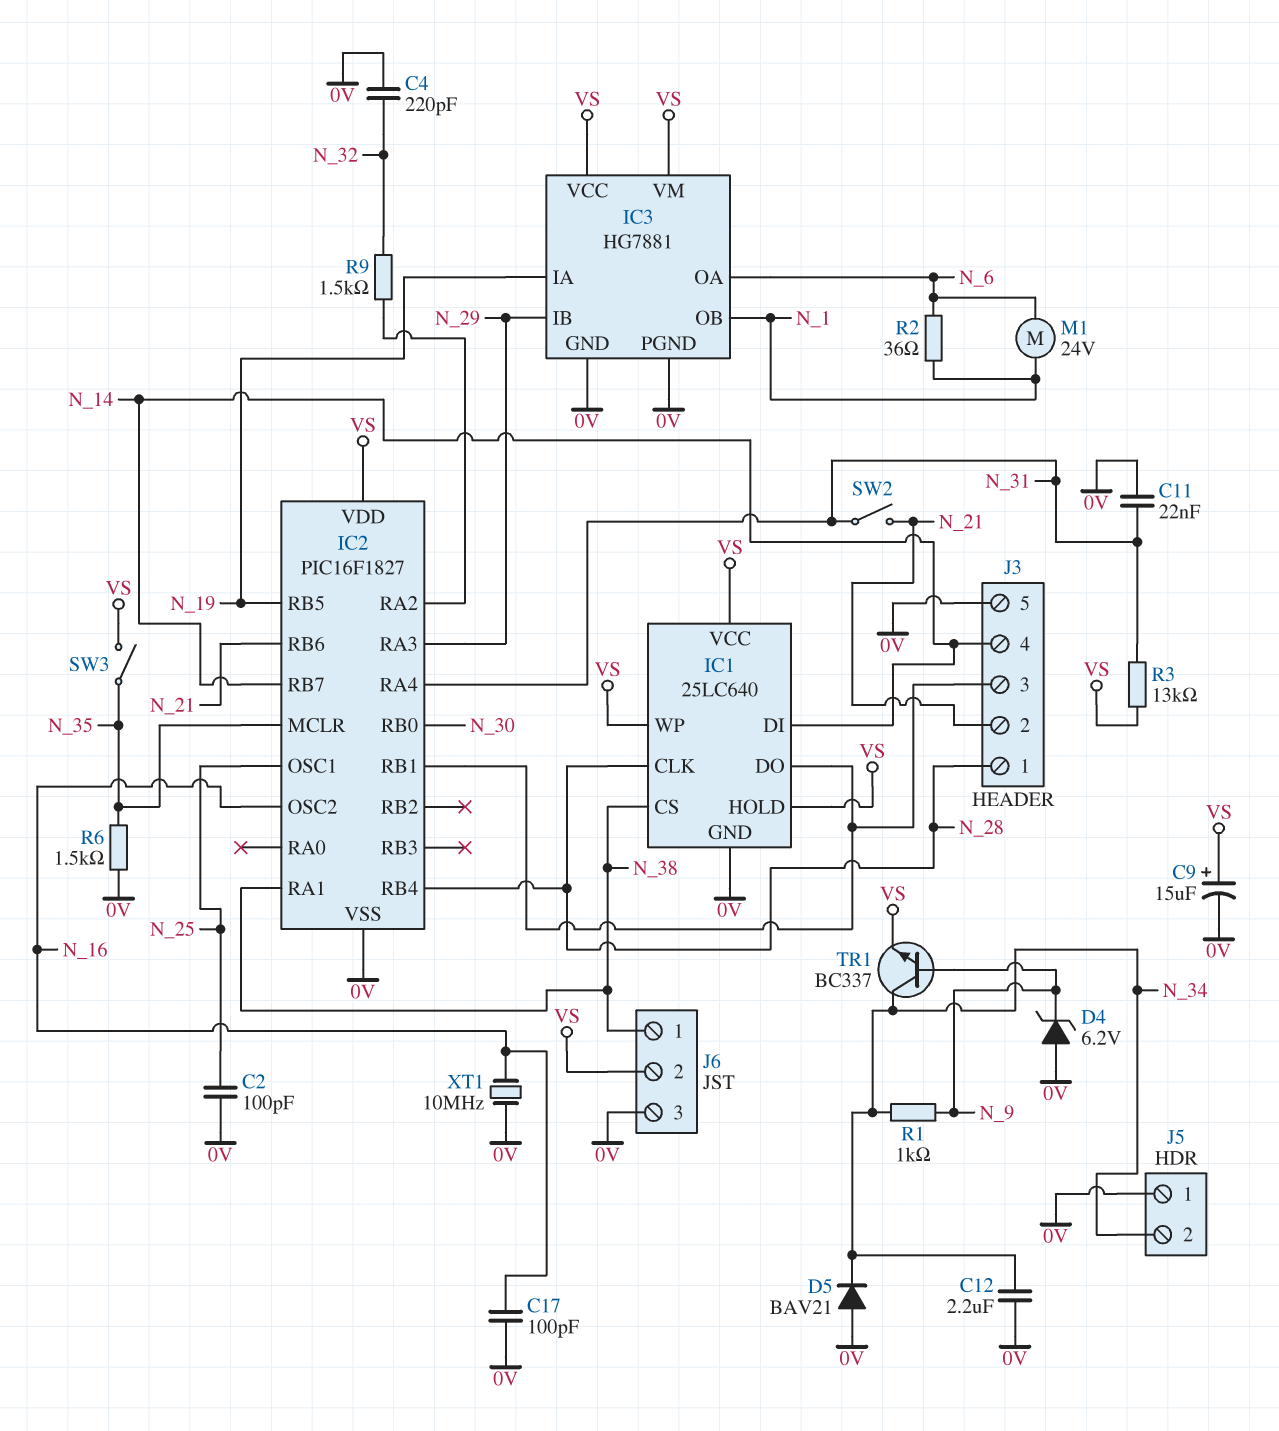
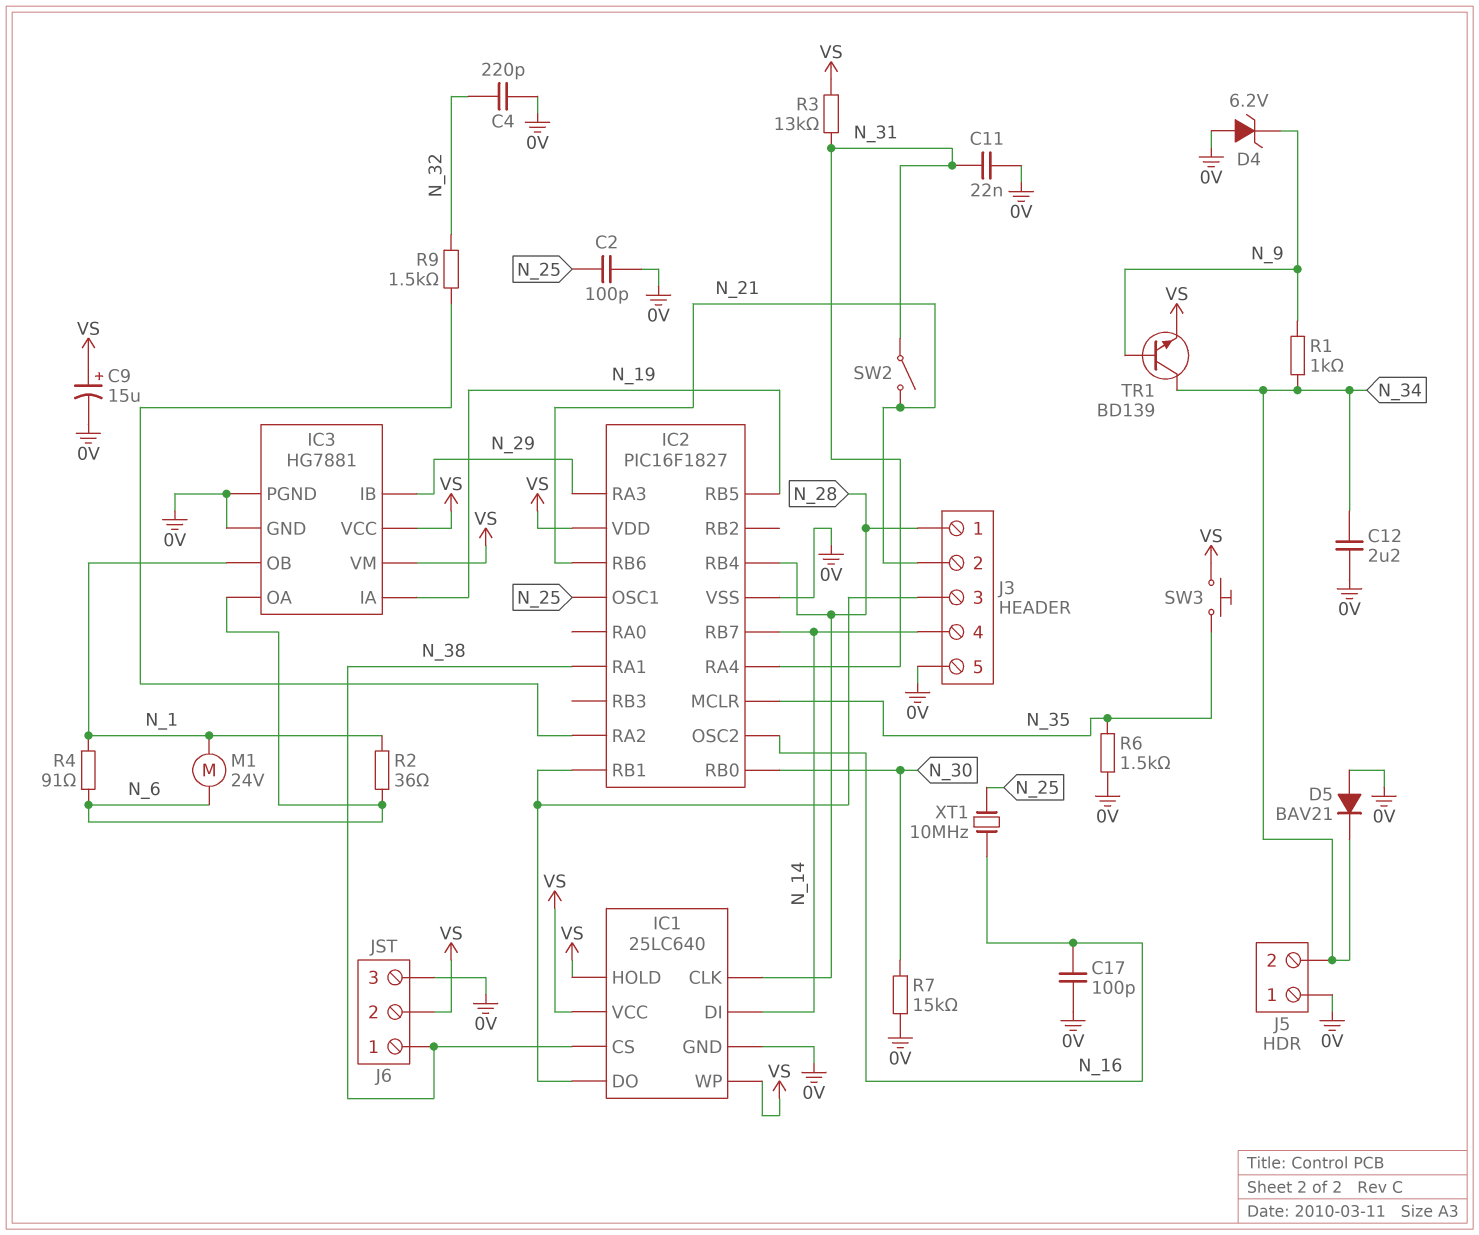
R4: none -> 91 (N_1, N_6)
R7: none -> 15k (0V, N_30)
SW3: switch (N_35, VS) -> button (N_35, VS)
TR1: NPN BC337 (B N_9, C N_34, E VS) -> NPN BD139 (B N_9, C N_34, E VS)
XT1: 10MHz (0V, N_16) -> 10MHz (N_16, N_25)

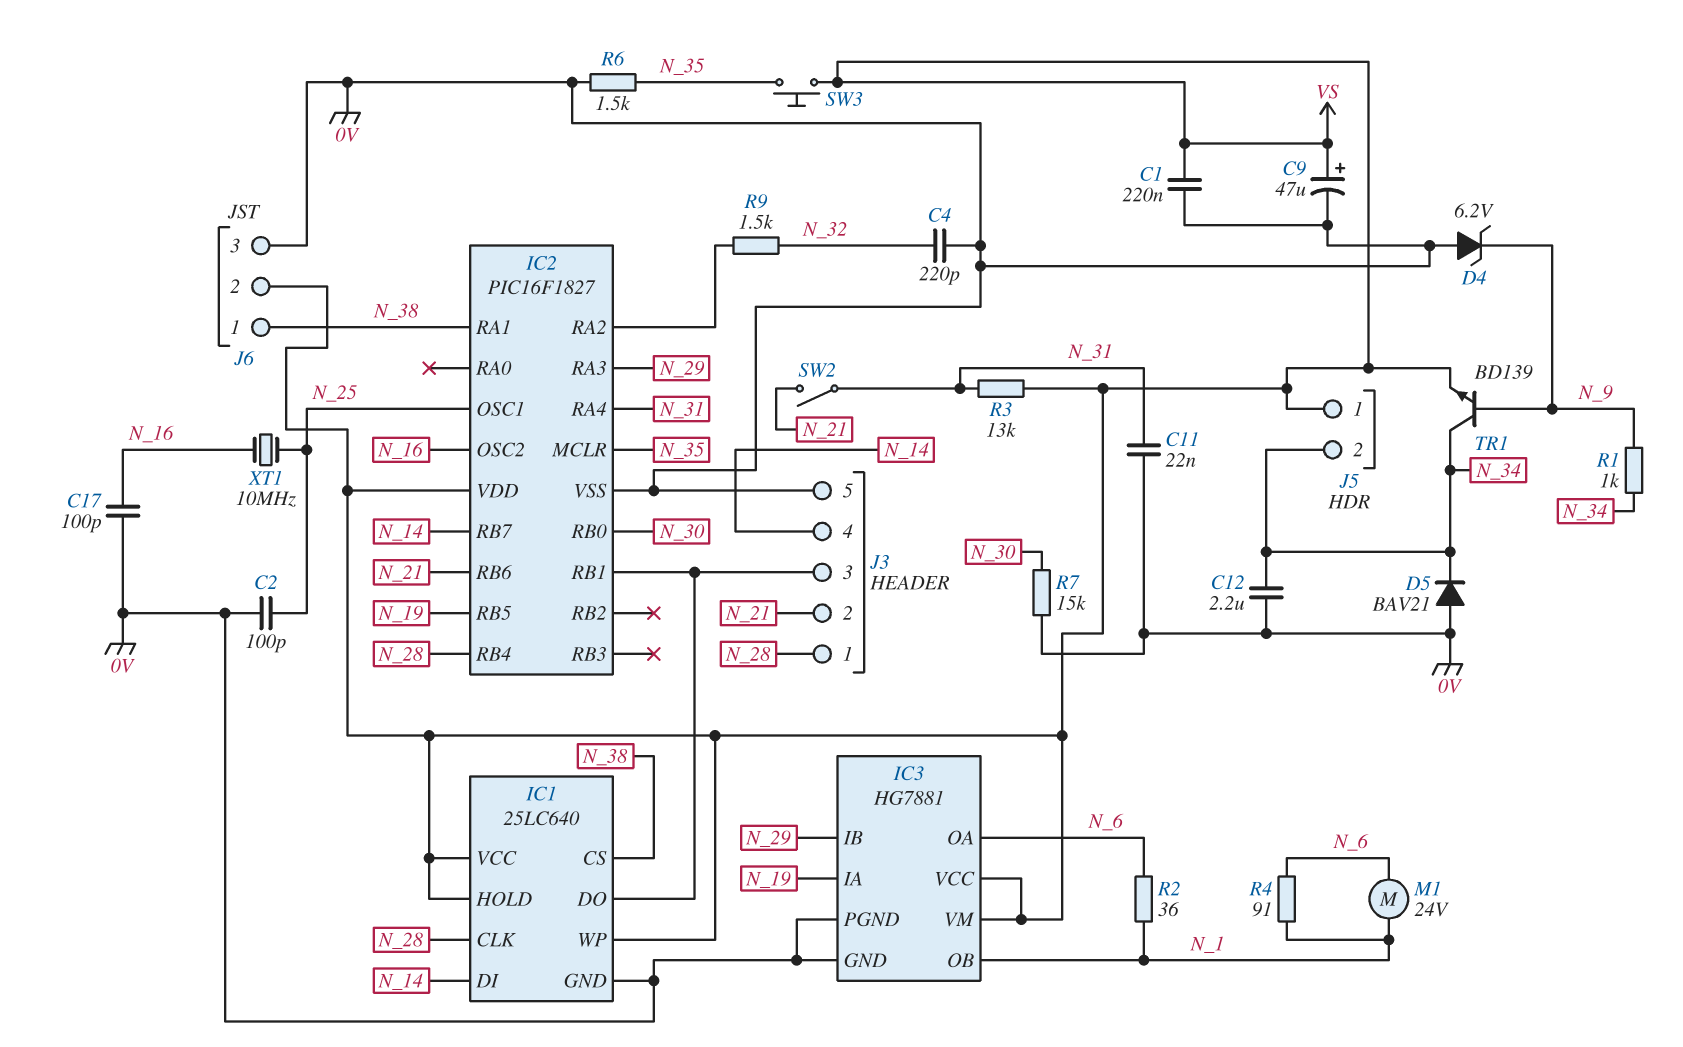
C1: none -> 220nF (0V, VS)
C9: 15uF (plus VS, minus 0V) -> 47uF (plus VS, minus 0V)
J5 pin 1: 0V -> VS

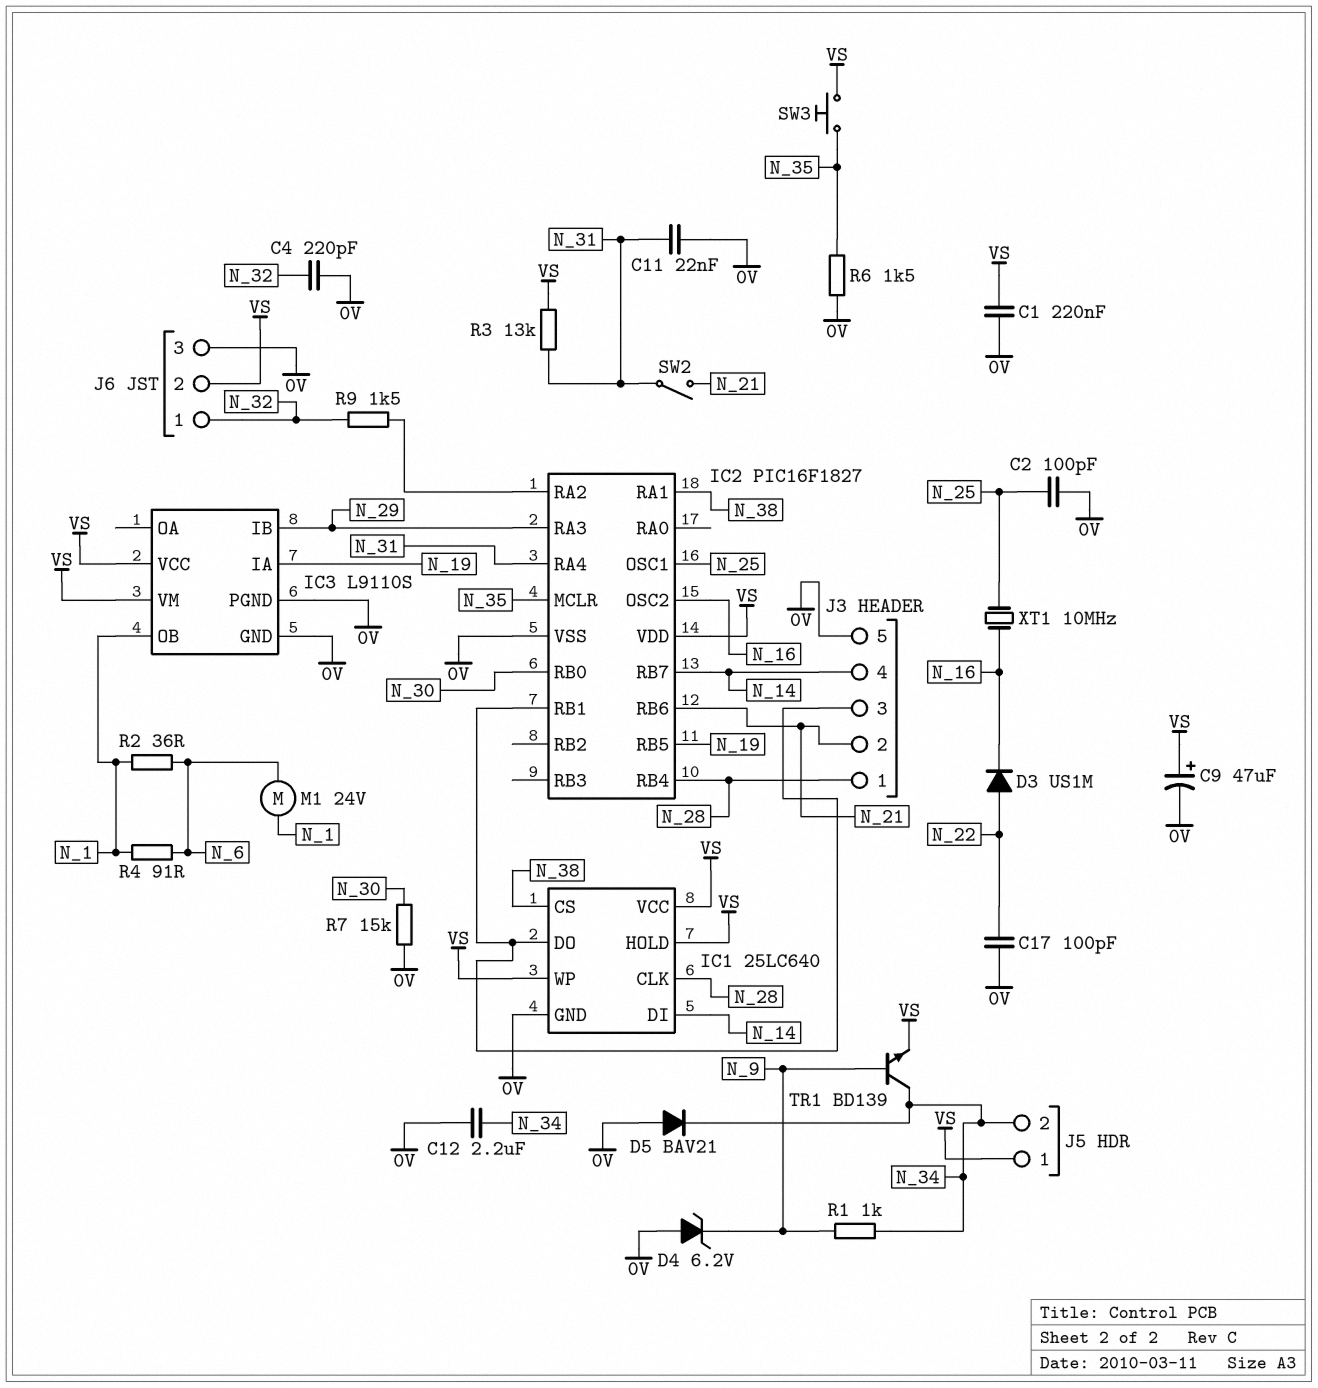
C17: 100pF (0V, N_16) -> 100pF (0V, N_22)
D3: none -> diode US1M (A N_22, K N_16)
IC3: HG7881 -> L9110S
IC3 pin OA: N_6 -> none
J6 pin 1: N_38 -> N_32

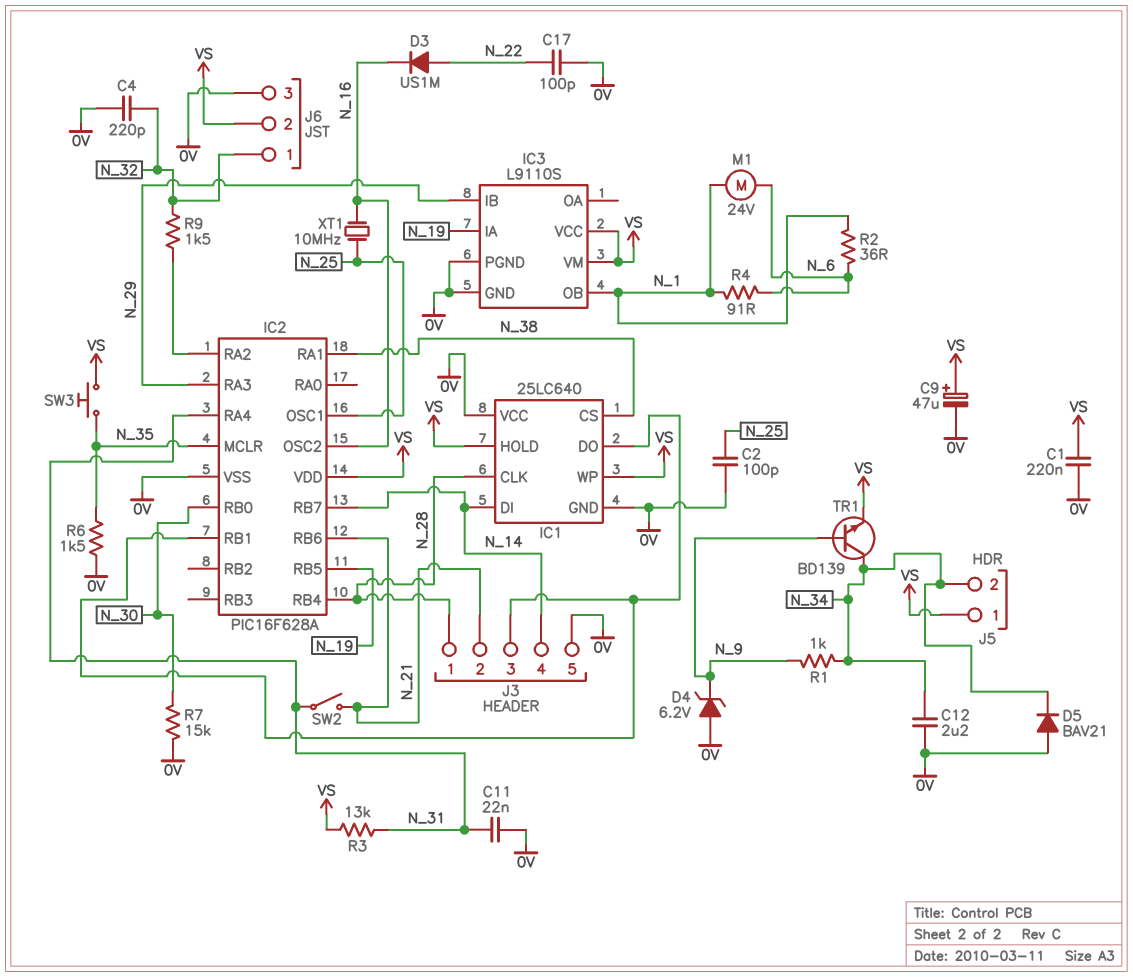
IC1 pin VCC: VS -> 0V
IC2: PIC16F1827 -> PIC16F628A

